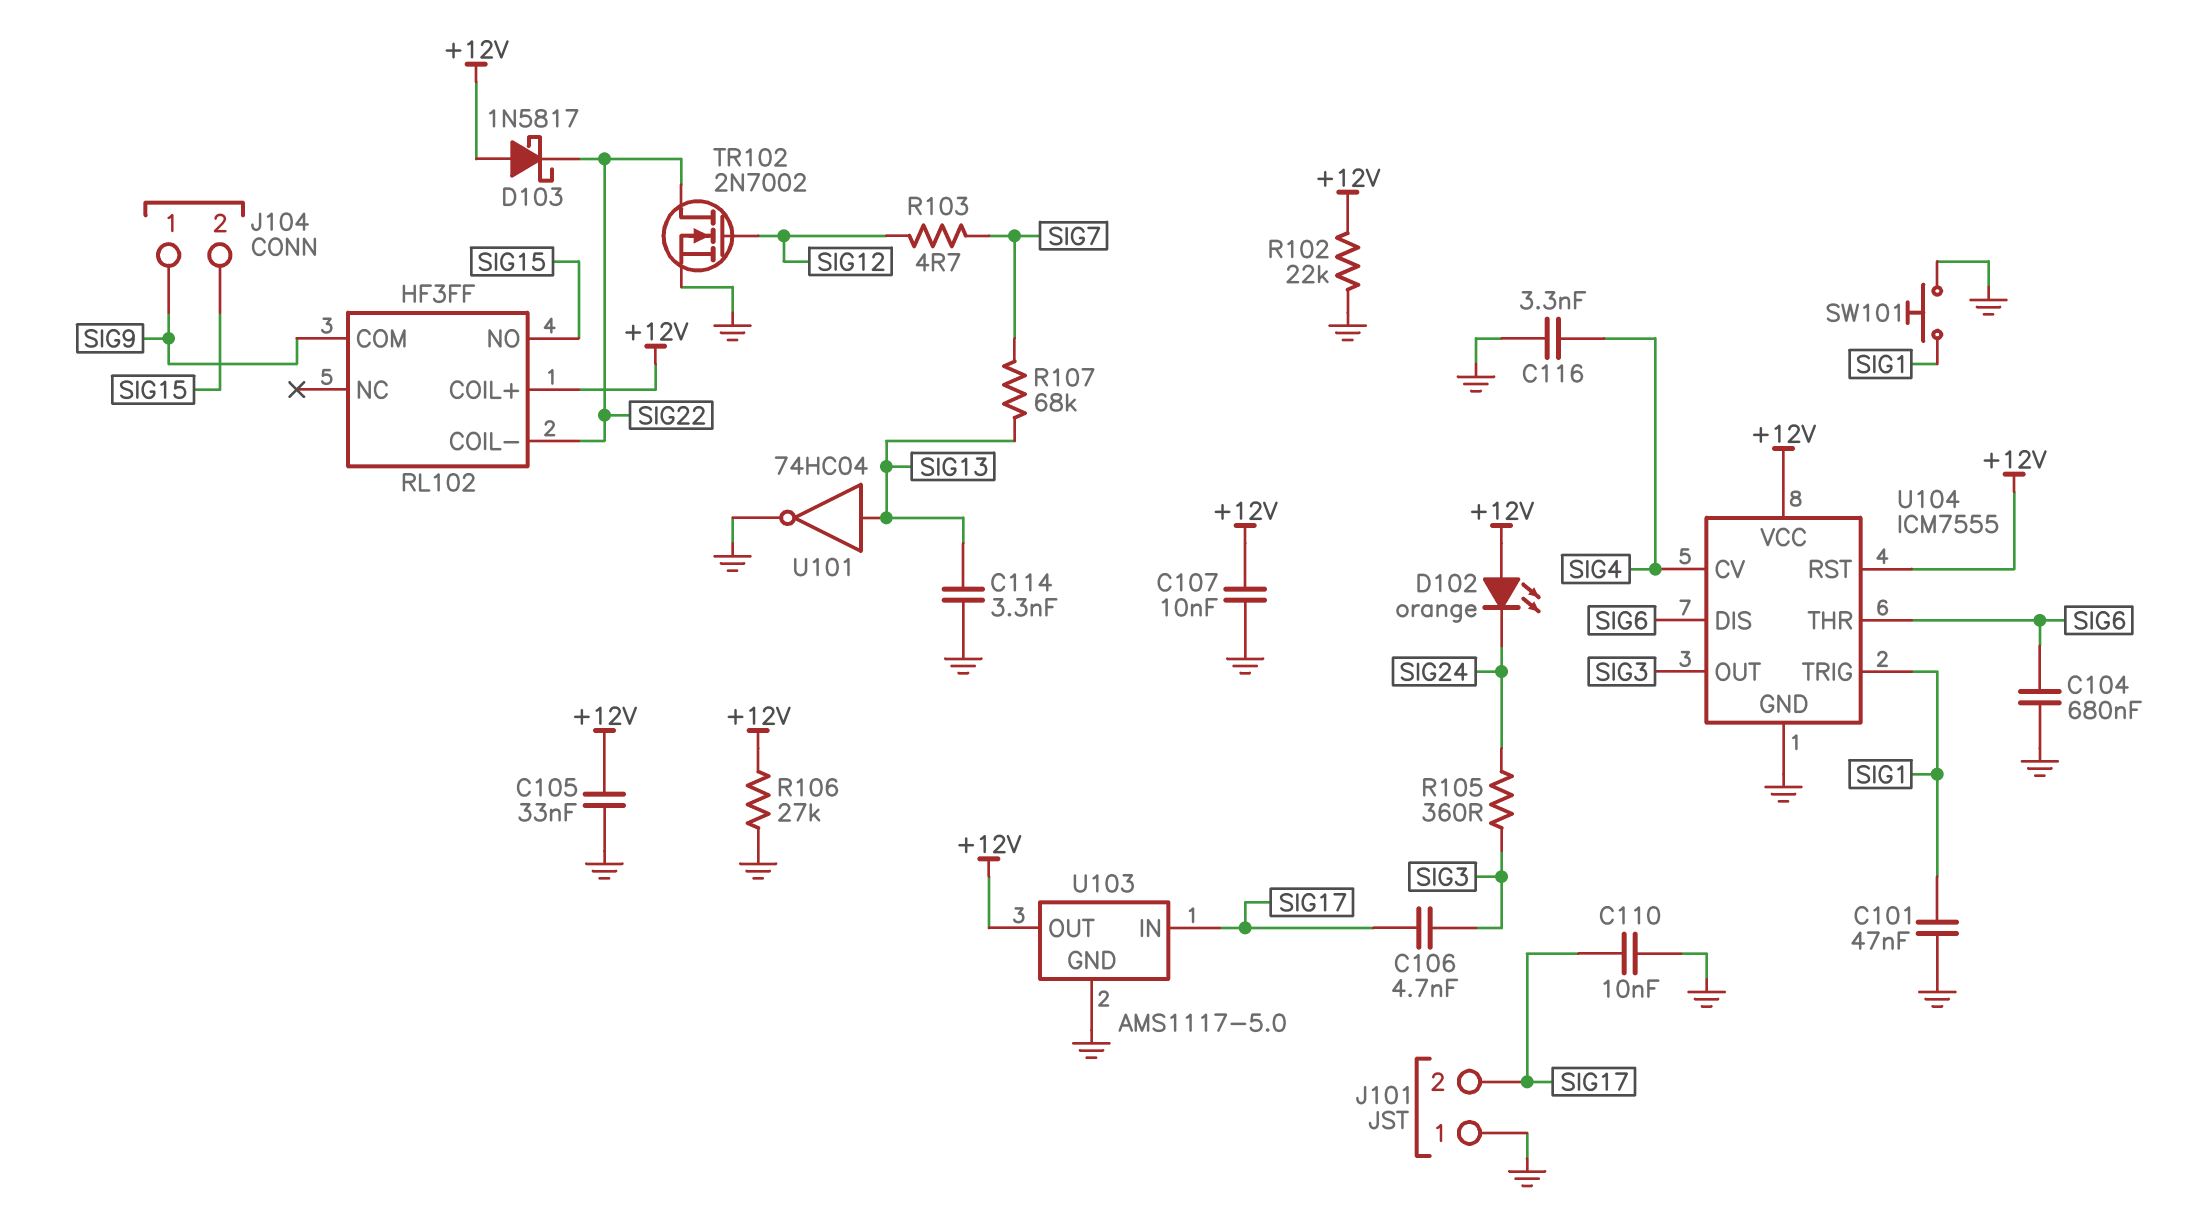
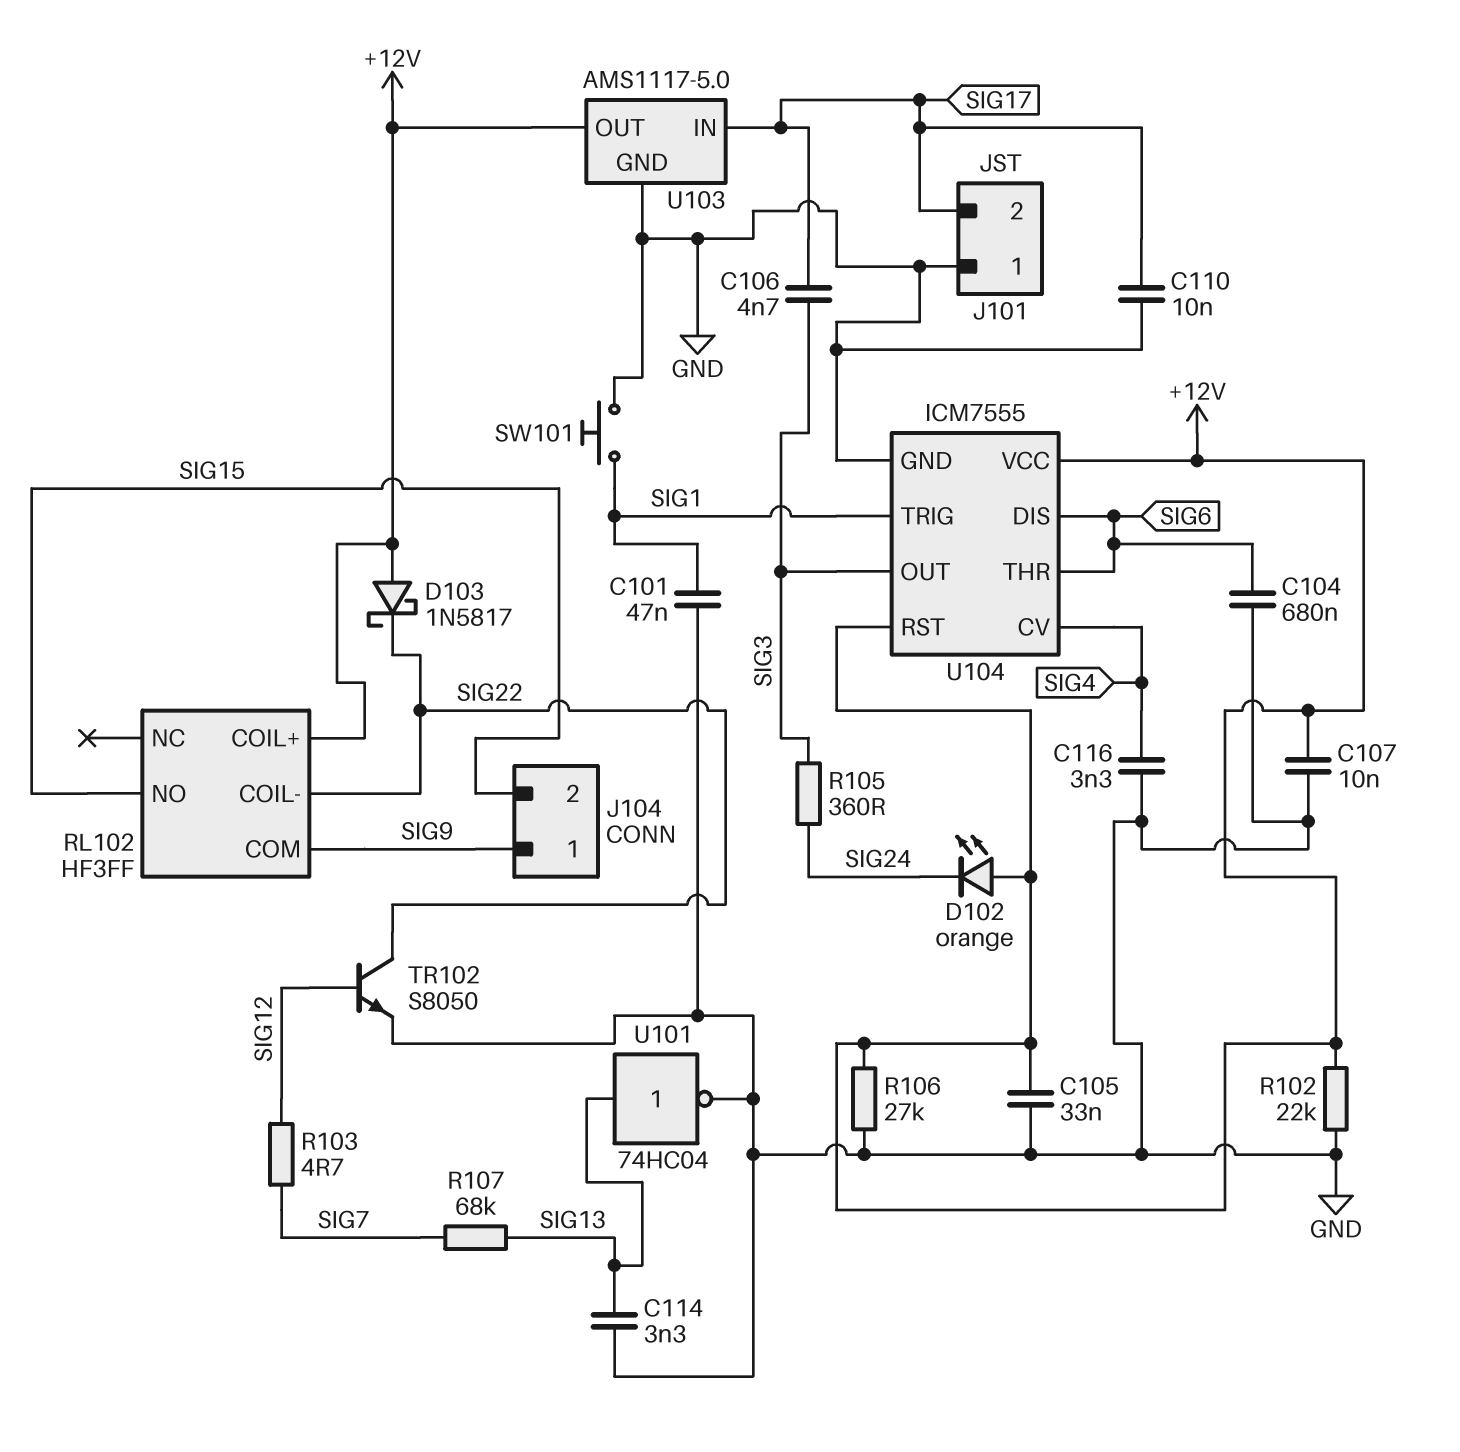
TR102: NMOS 2N7002 (G SIG12, D SIG22, S GND) -> NPN S8050 (B SIG12, C SIG22, E GND)

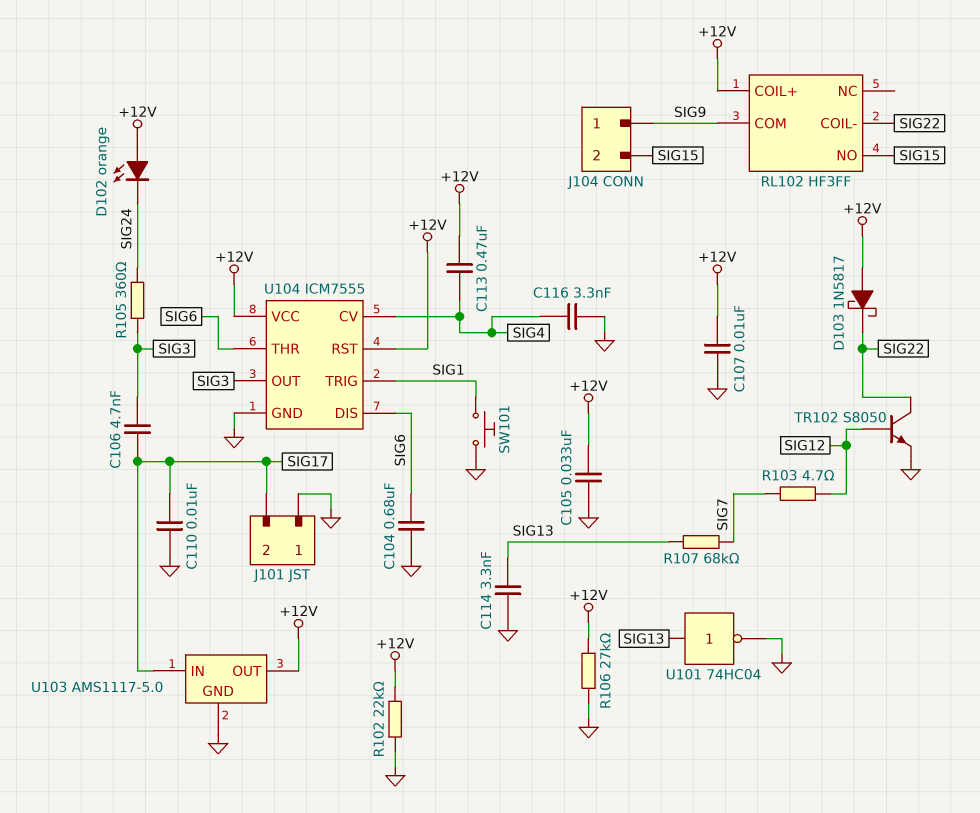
C101: 47nF (GND, SIG1) -> none
C113: none -> 470nF (+12V, SIG4)

